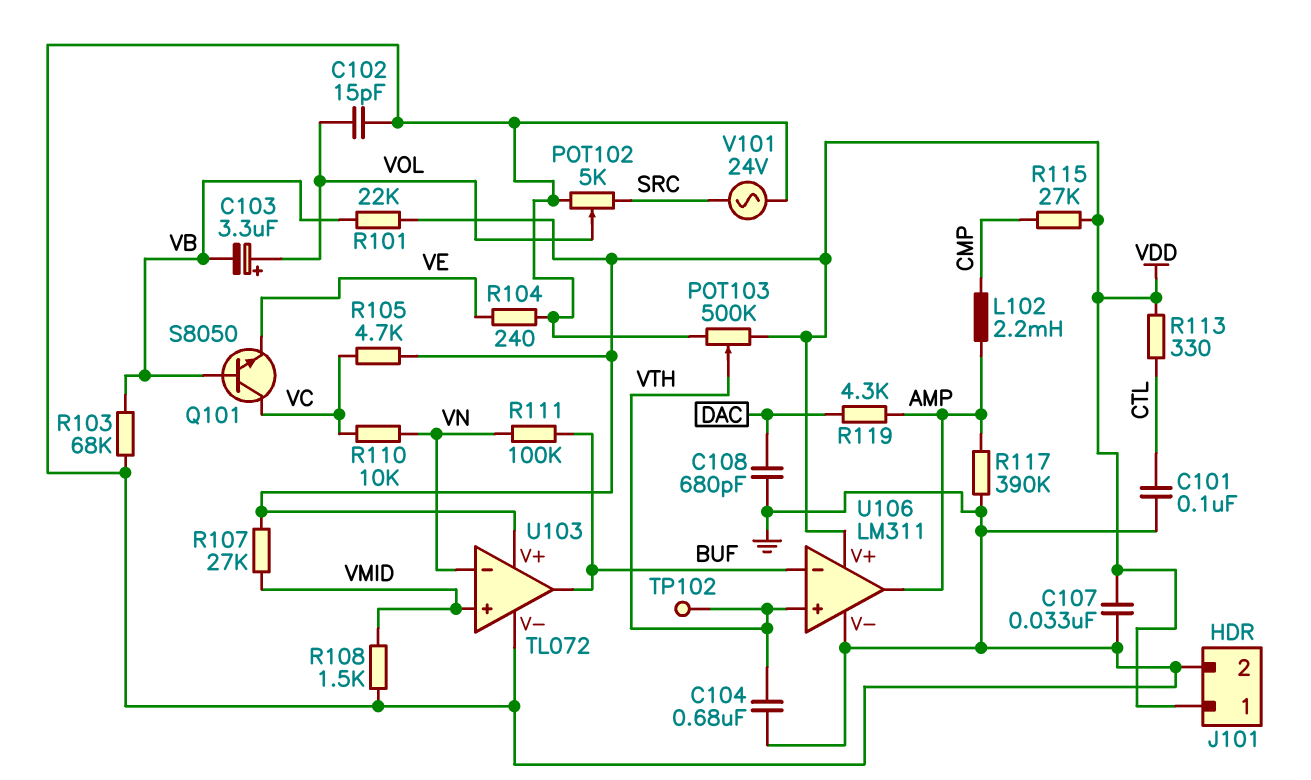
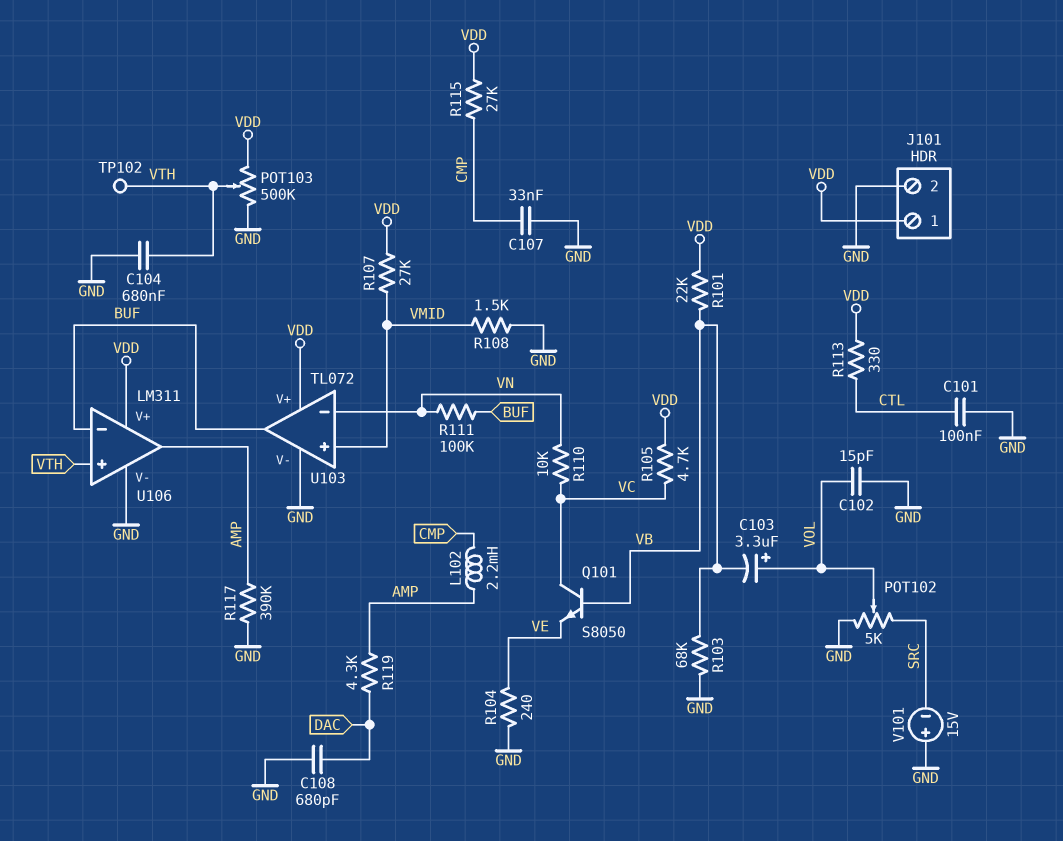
C107: 33nF (GND, VDD) -> 33nF (CMP, GND)
V101: AC 24V (GND, SRC) -> 15V (plus GND, minus SRC)

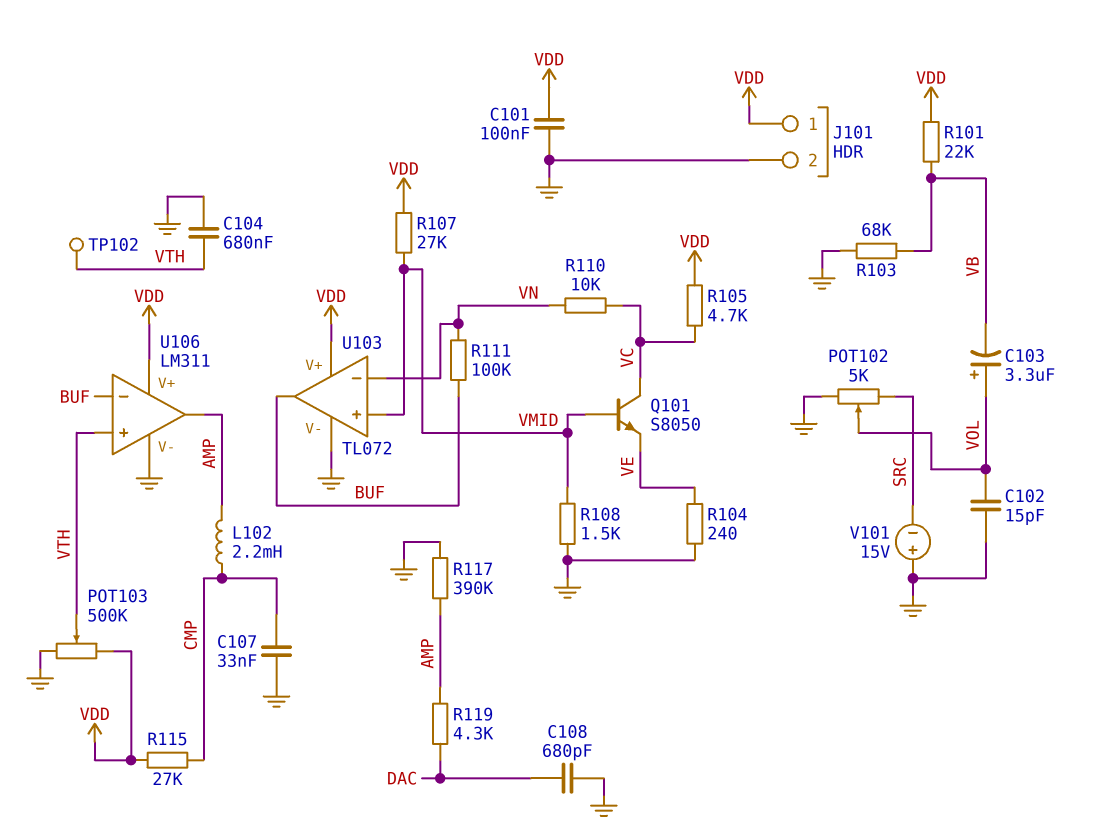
C101: 100nF (CTL, GND) -> 100nF (GND, VDD)
Q101: NPN S8050 (B VB, C VC, E VE) -> NPN S8050 (B VMID, C VC, E VE)
R113: 330 (CTL, VDD) -> none

